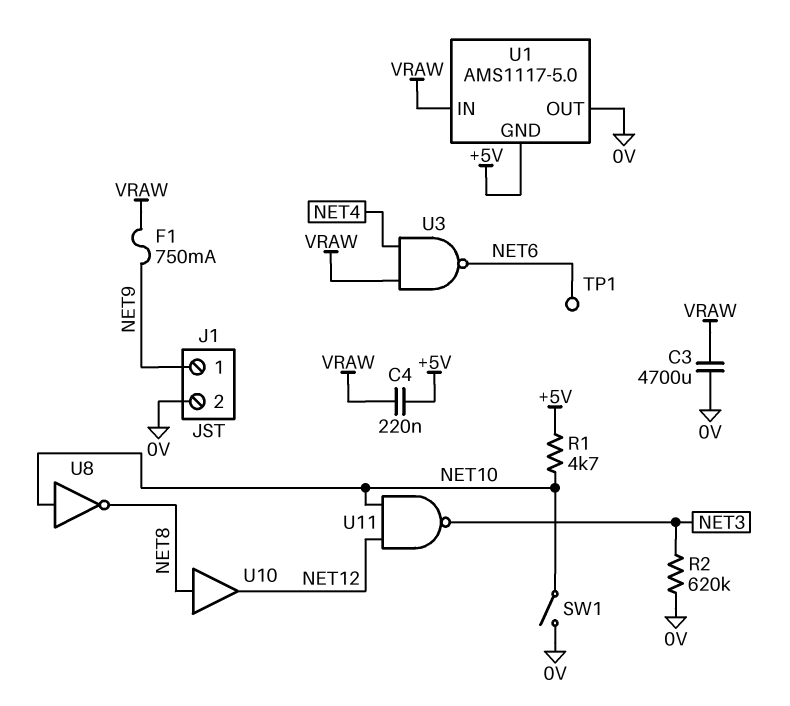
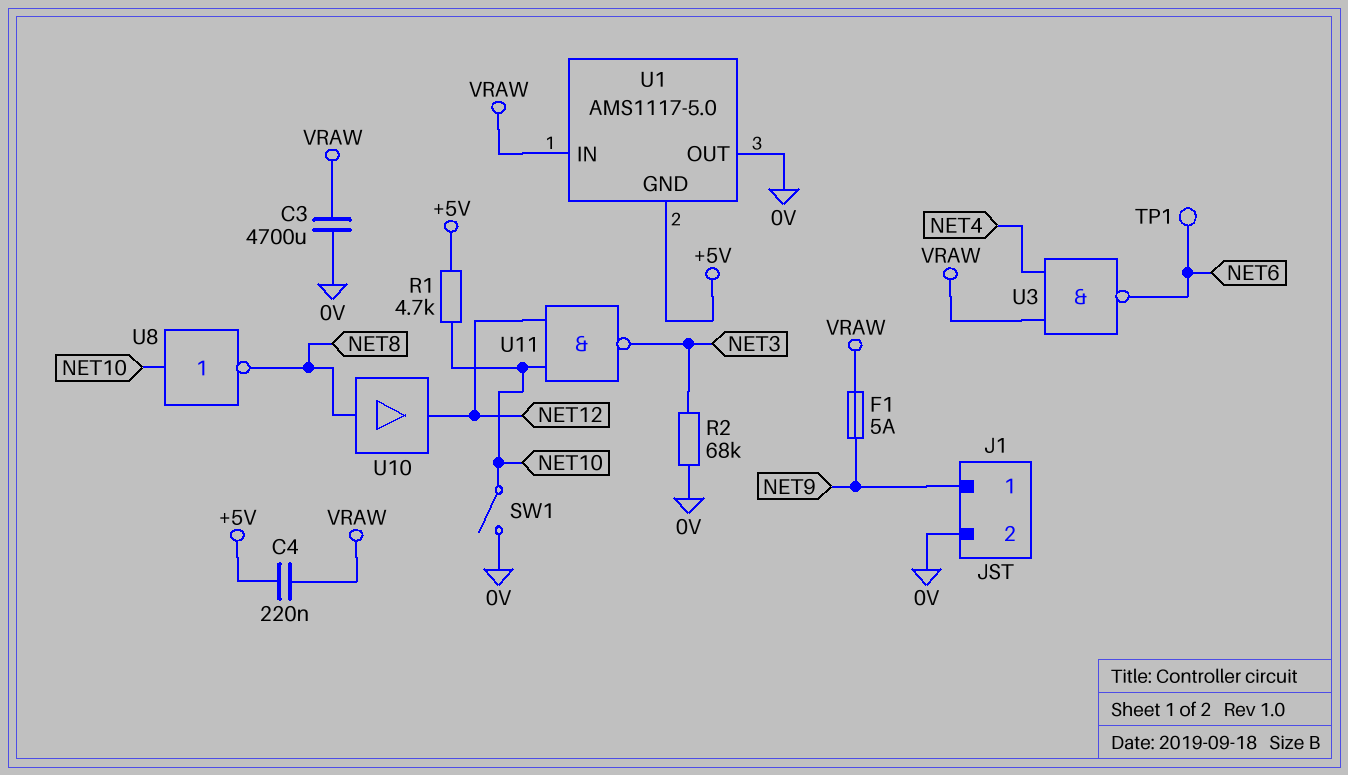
F1: 750mA (NET9, VRAW) -> 5A (NET9, VRAW)
R2: 620k (0V, NET3) -> 68k (0V, NET3)

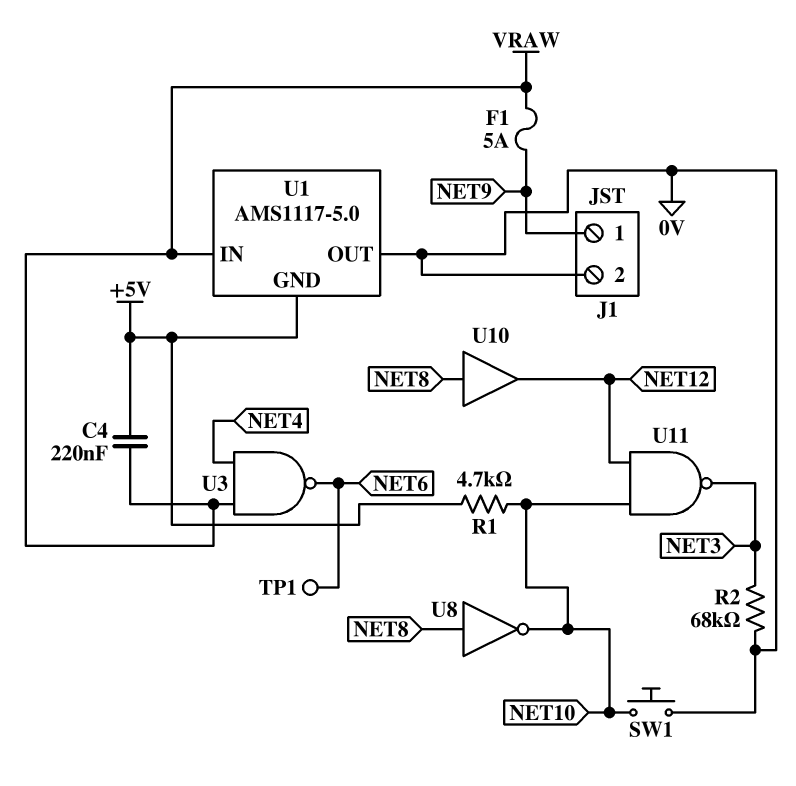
C3: 4700uF (0V, VRAW) -> none
SW1: switch (0V, NET10) -> button (0V, NET10)
U8: NOT (in NET10, out NET8) -> NOT (in NET8, out NET10)

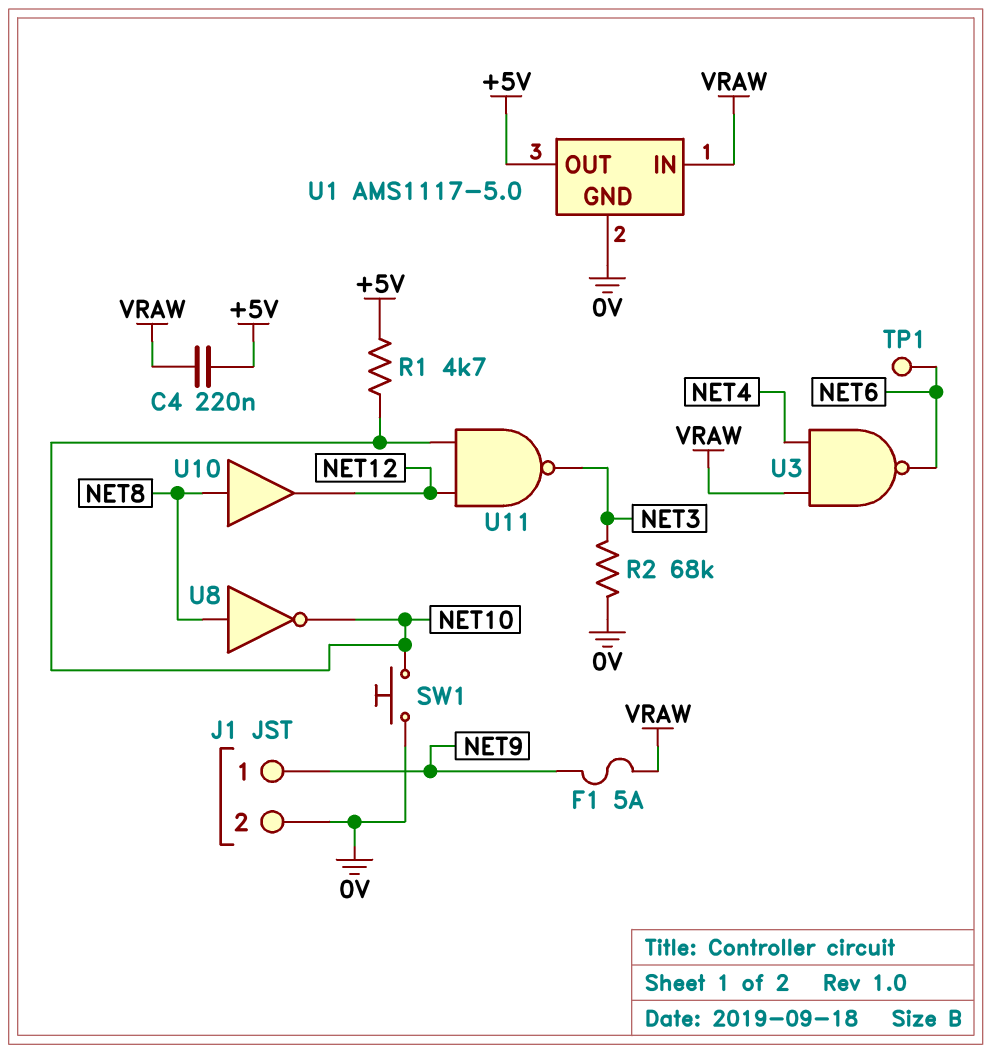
U1 pin GND: +5V -> 0V
U1 pin OUT: 0V -> +5V

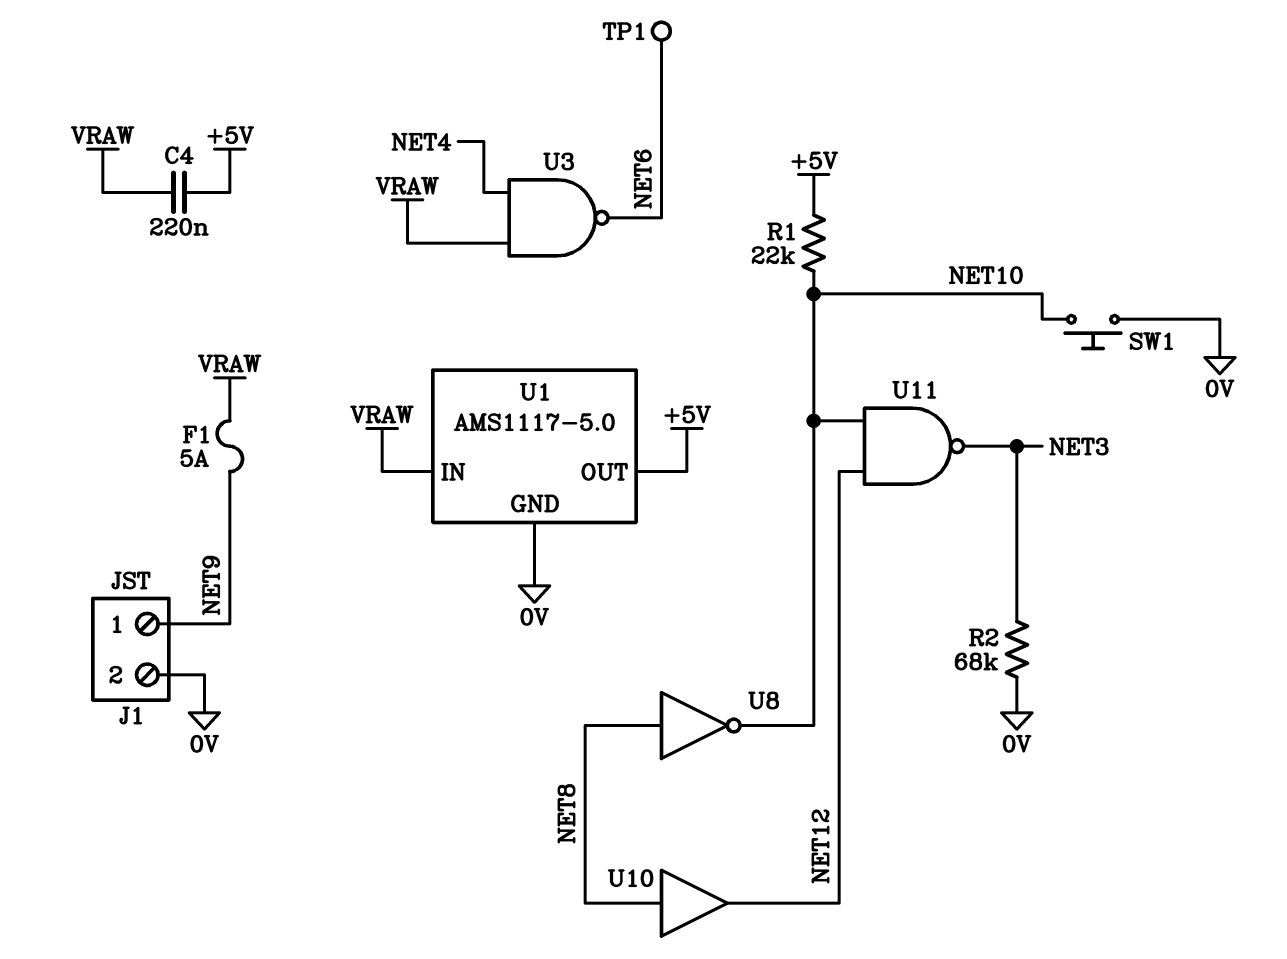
R1: 4.7k (+5V, NET10) -> 22k (+5V, NET10)

